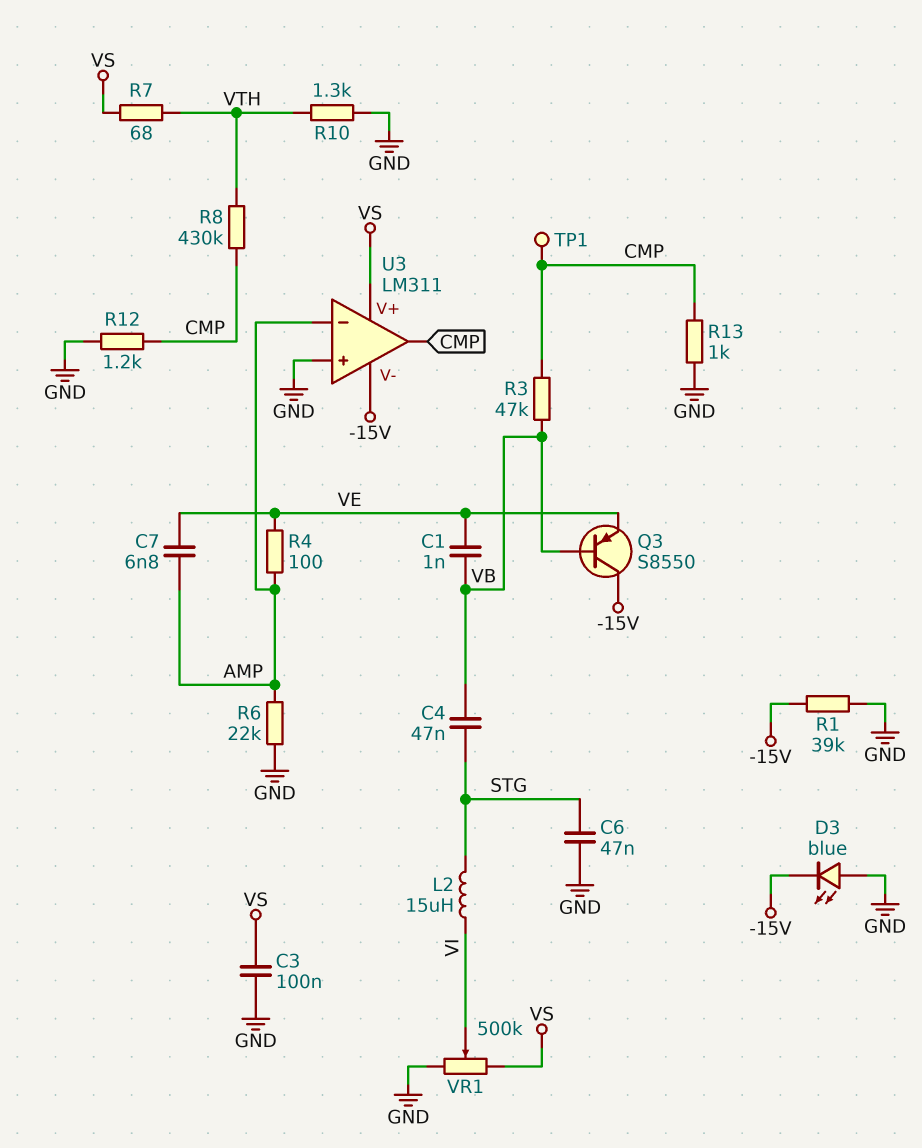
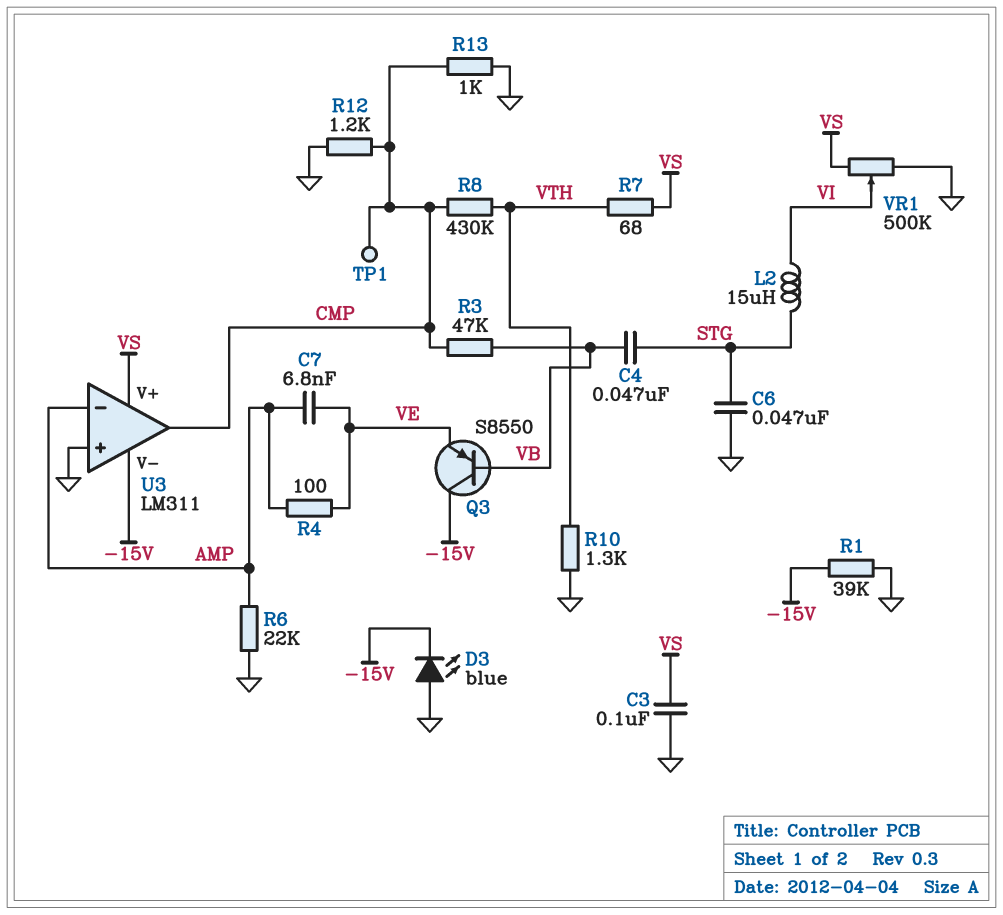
C1: 1nF (VB, VE) -> none

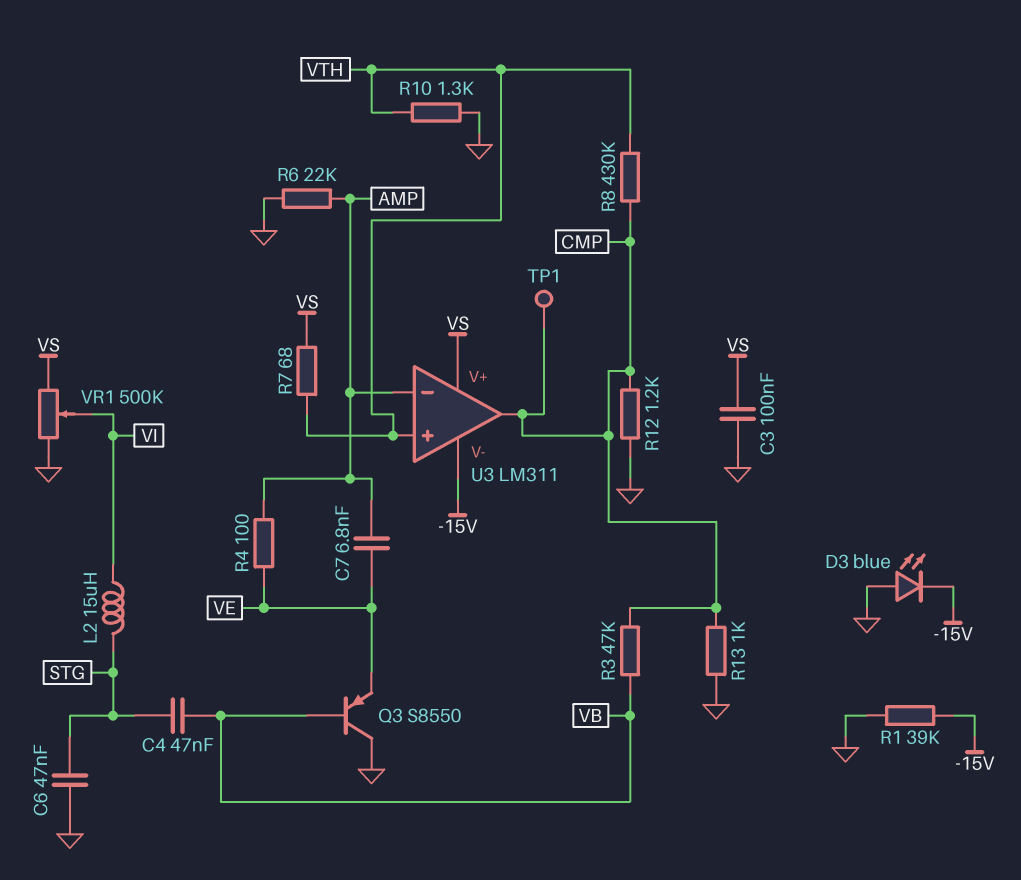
Q3: PNP S8550 (B VB, C -15V, E VE) -> PNP S8550 (B VB, C GND, E VE)
U3 pin in+: GND -> VTH

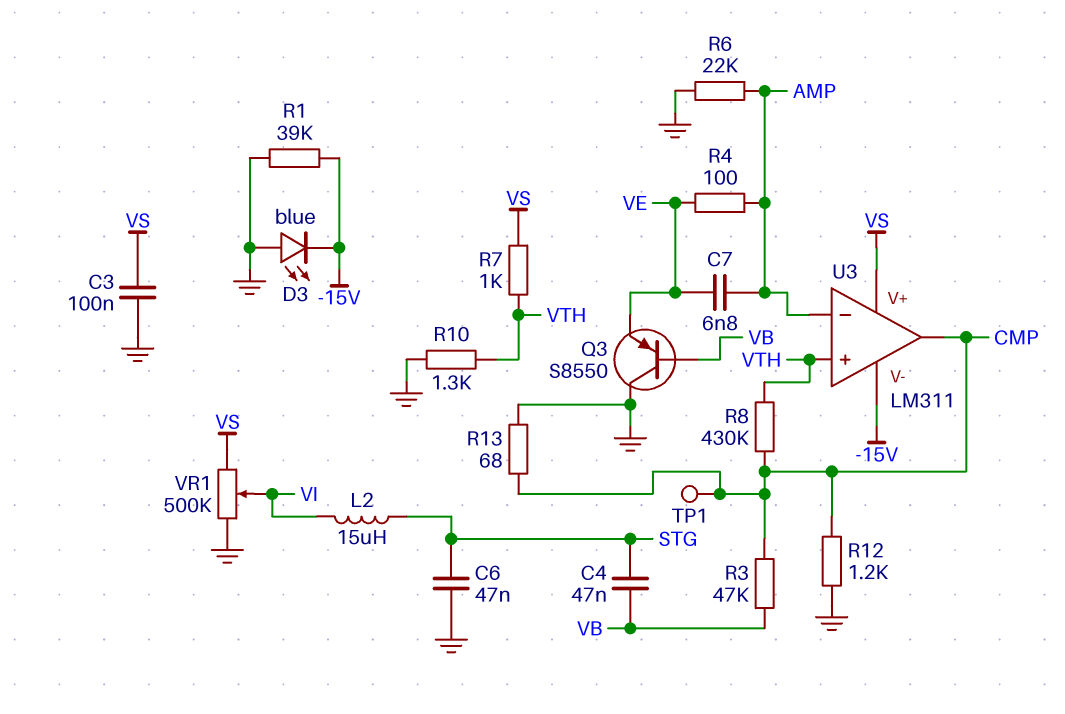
R7: 68 (VS, VTH) -> 1k (VS, VTH)
R13: 1k (CMP, GND) -> 68 (CMP, GND)

